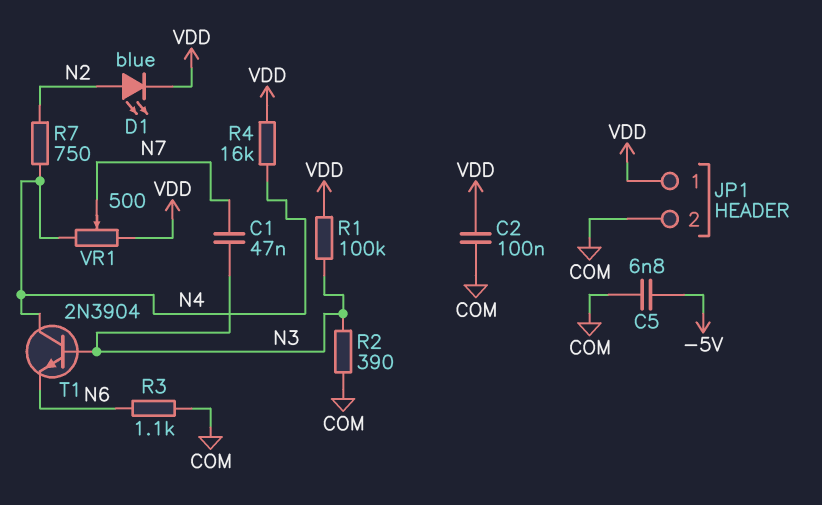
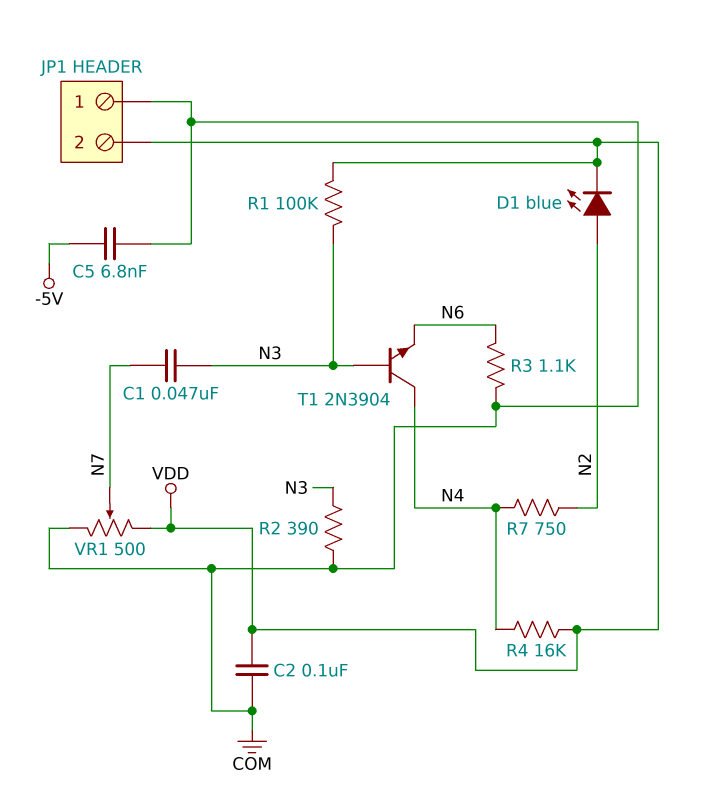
JP1 pin 1: VDD -> COM
JP1 pin 2: COM -> VDD
VR1: 500 (N4, VDD, wiper N7) -> 500 (COM, VDD, wiper N7)

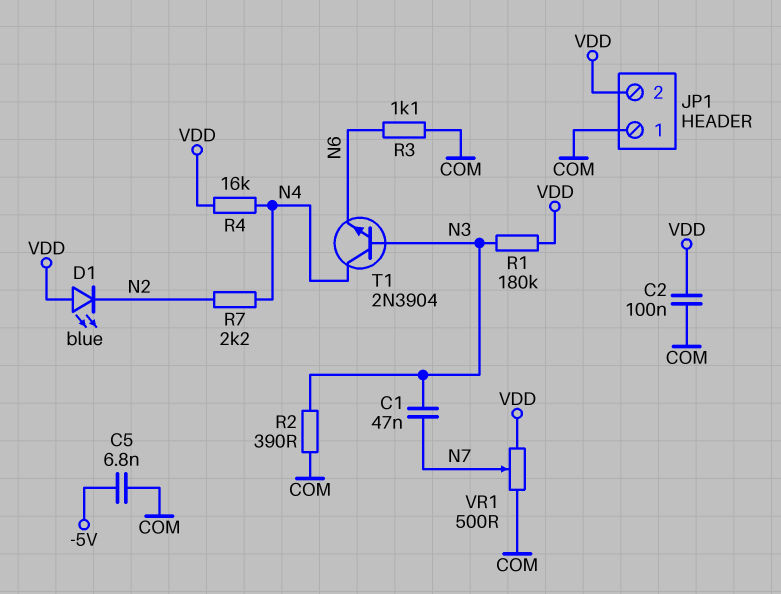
D1: LED blue (A N2, K VDD) -> LED blue (A VDD, K N2)
R1: 100k (N3, VDD) -> 180k (N3, VDD)
R7: 750 (N2, N4) -> 2.2k (N2, N4)

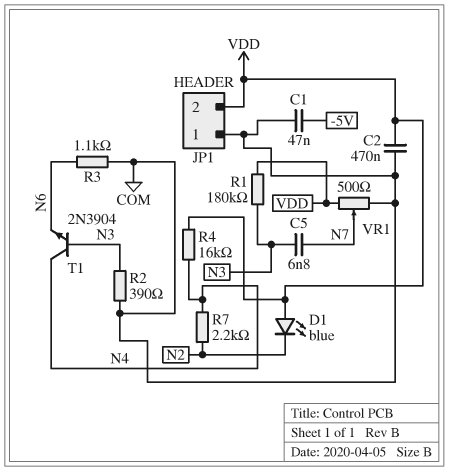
C1: 47nF (N3, N7) -> 47nF (-5V, COM)
C2: 100nF (COM, VDD) -> 470nF (COM, VDD)
C5: 6.8nF (-5V, COM) -> 6.8nF (N3, N7)

